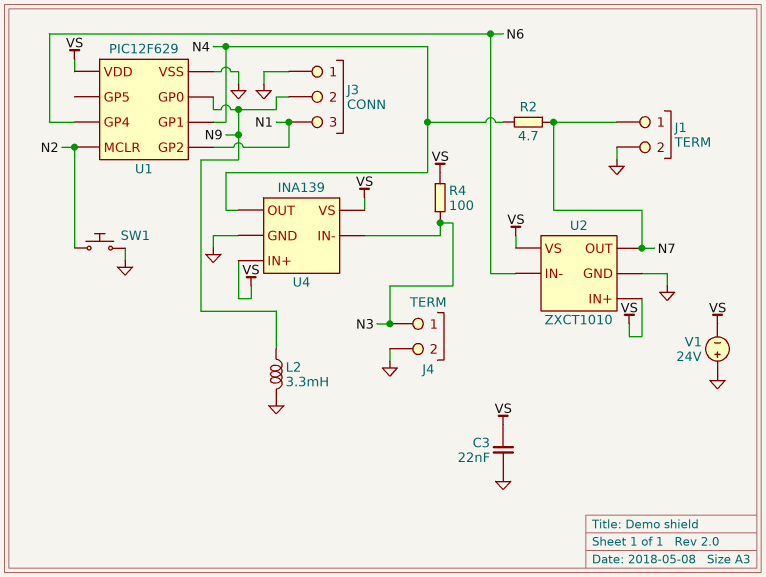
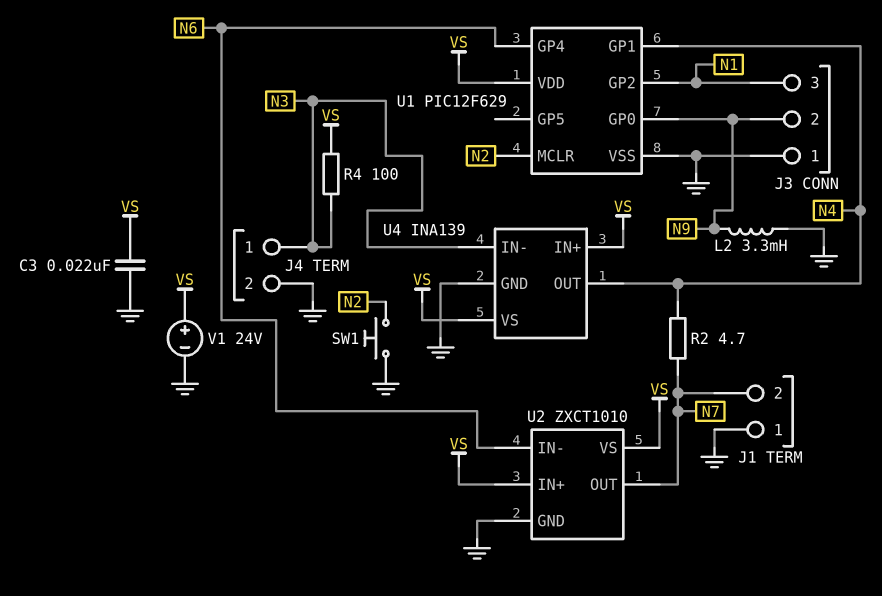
J1 pin 1: N7 -> GND
J1 pin 2: GND -> N7
V1: 24V (plus GND, minus VS) -> 24V (plus VS, minus GND)

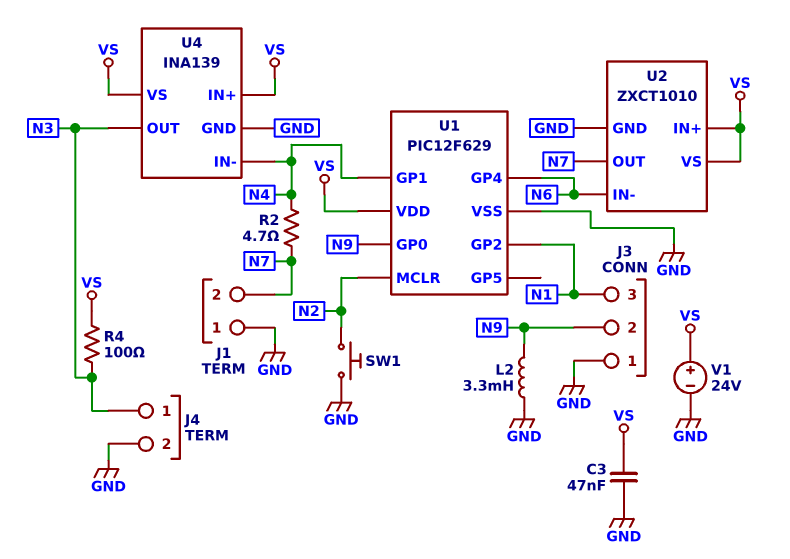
C3: 22nF (GND, VS) -> 47nF (GND, VS)
U4 pin IN-: N3 -> N4
U4 pin OUT: N4 -> N3

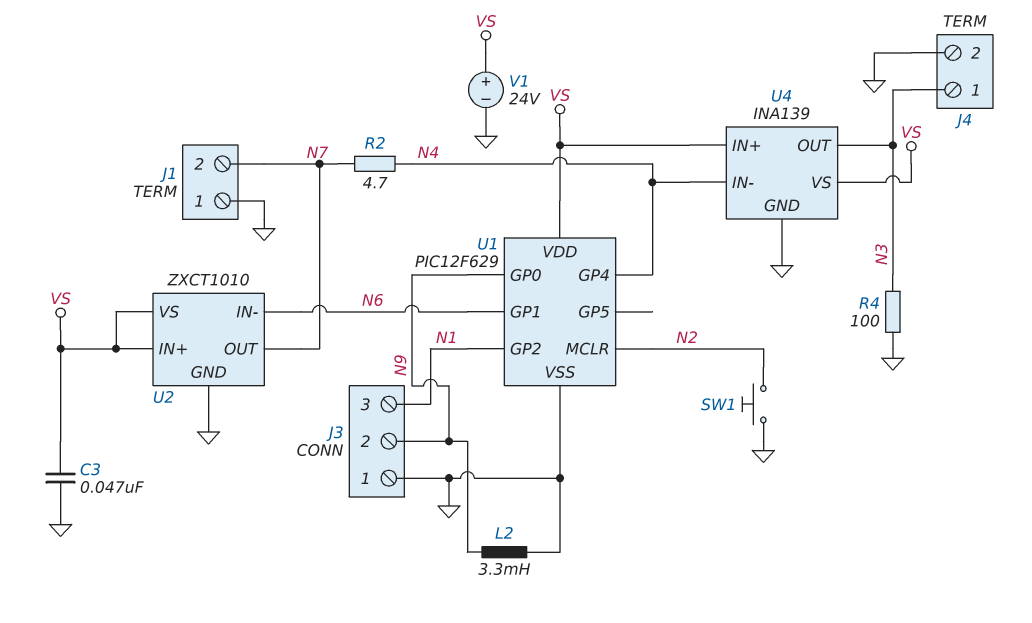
R4: 100 (N3, VS) -> 100 (GND, N3)
U1 pin GP1: N4 -> N6
U1 pin GP4: N6 -> N4

